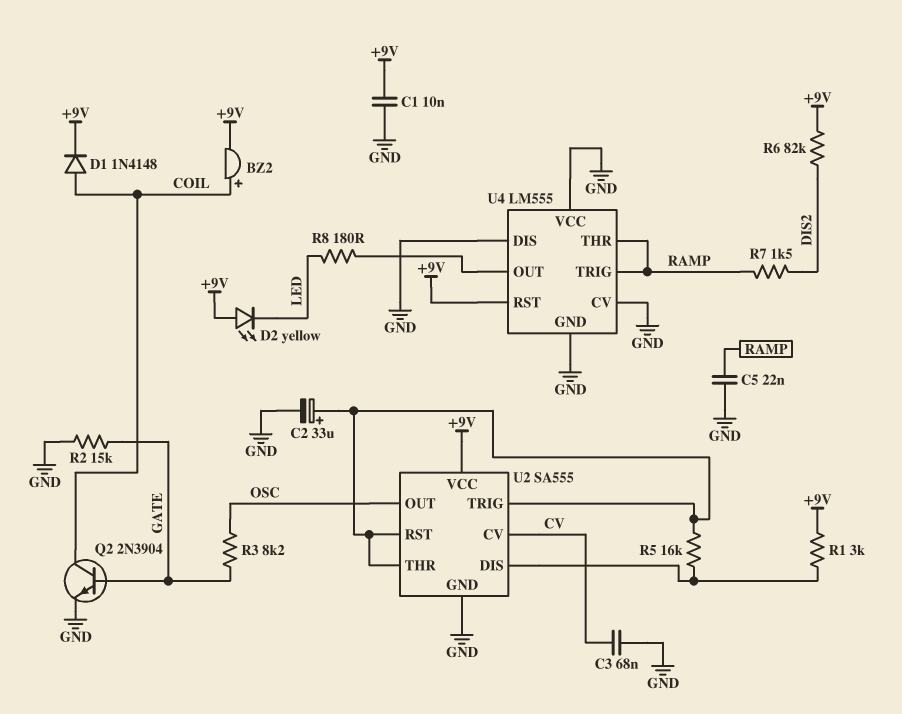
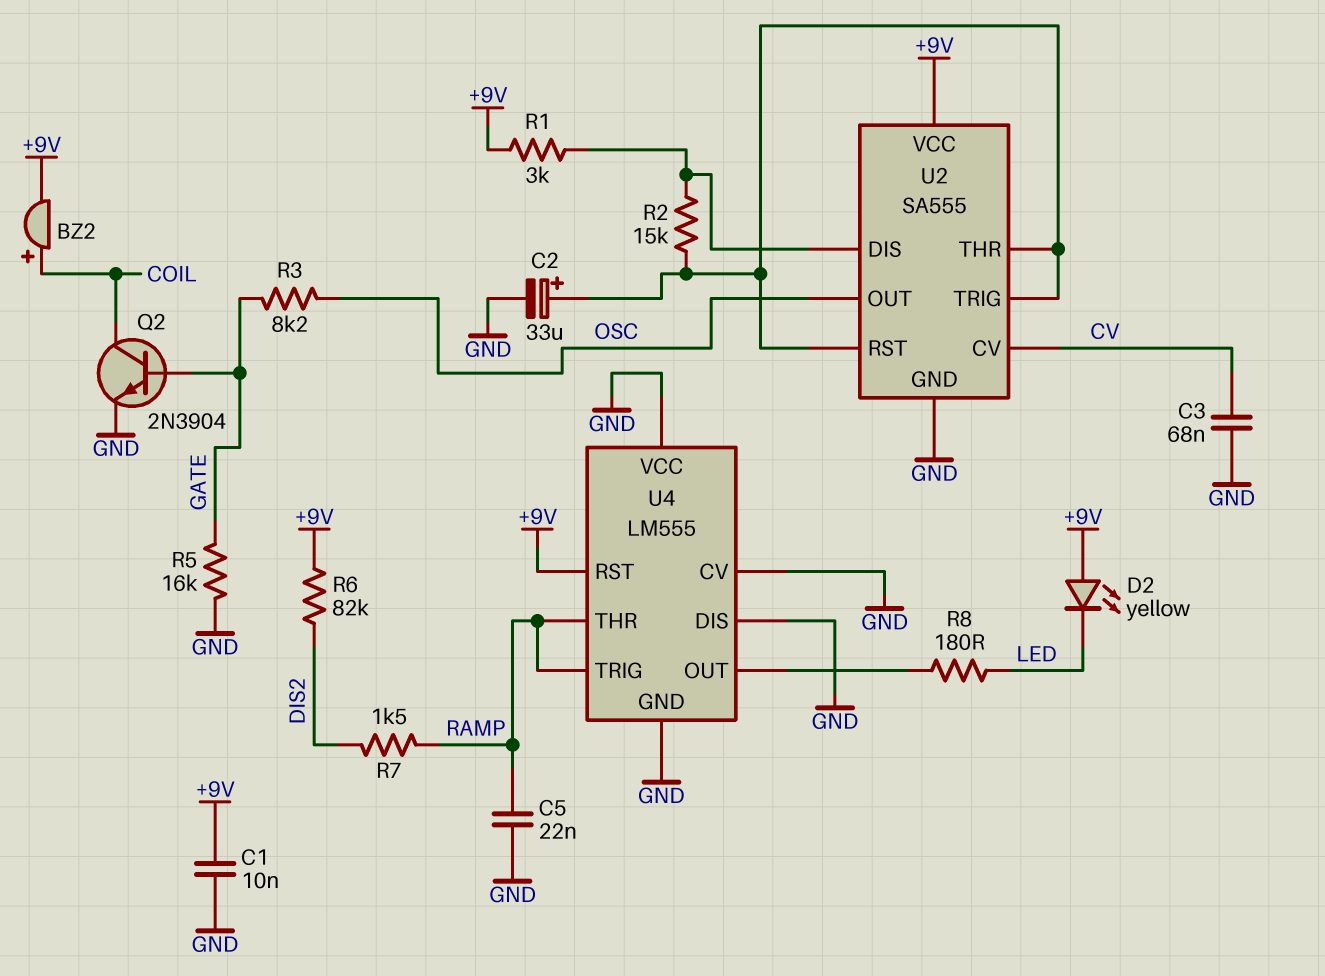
D1: diode 1N4148 (A COIL, K +9V) -> none
R2: 15k (GATE, GND) -> 15k (U2/DIS, U2/RST)
R5: 16k (U2/DIS, U2/RST) -> 16k (GATE, GND)

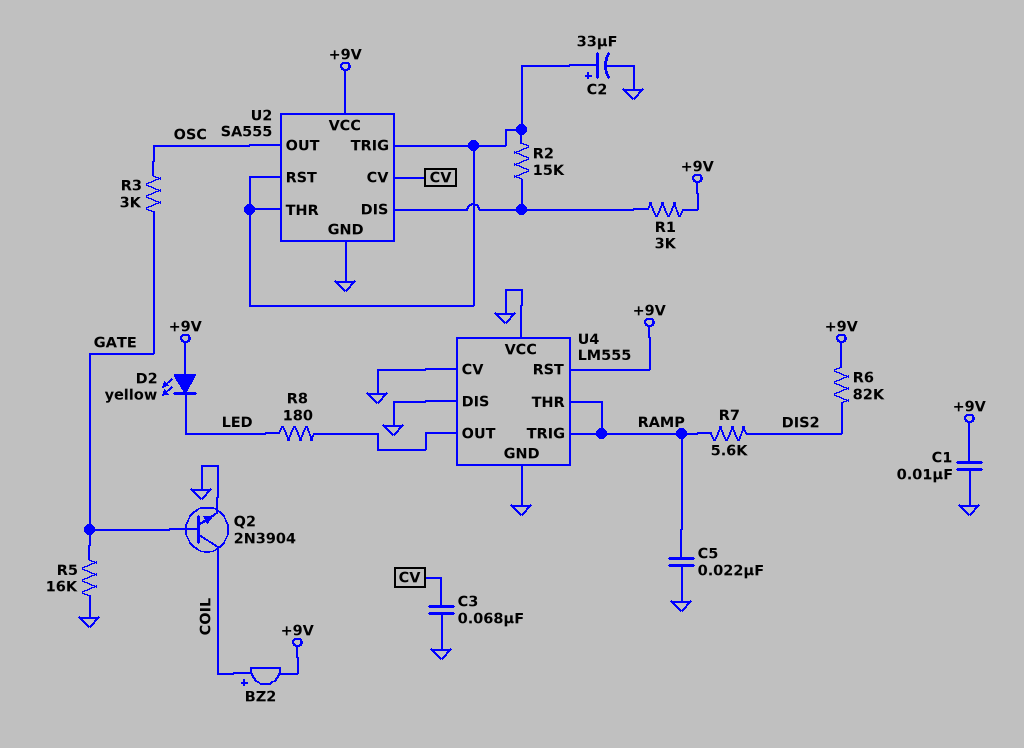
R3: 8.2k (GATE, OSC) -> 3k (GATE, OSC)
R7: 1.5k (DIS2, RAMP) -> 5.6k (DIS2, RAMP)

